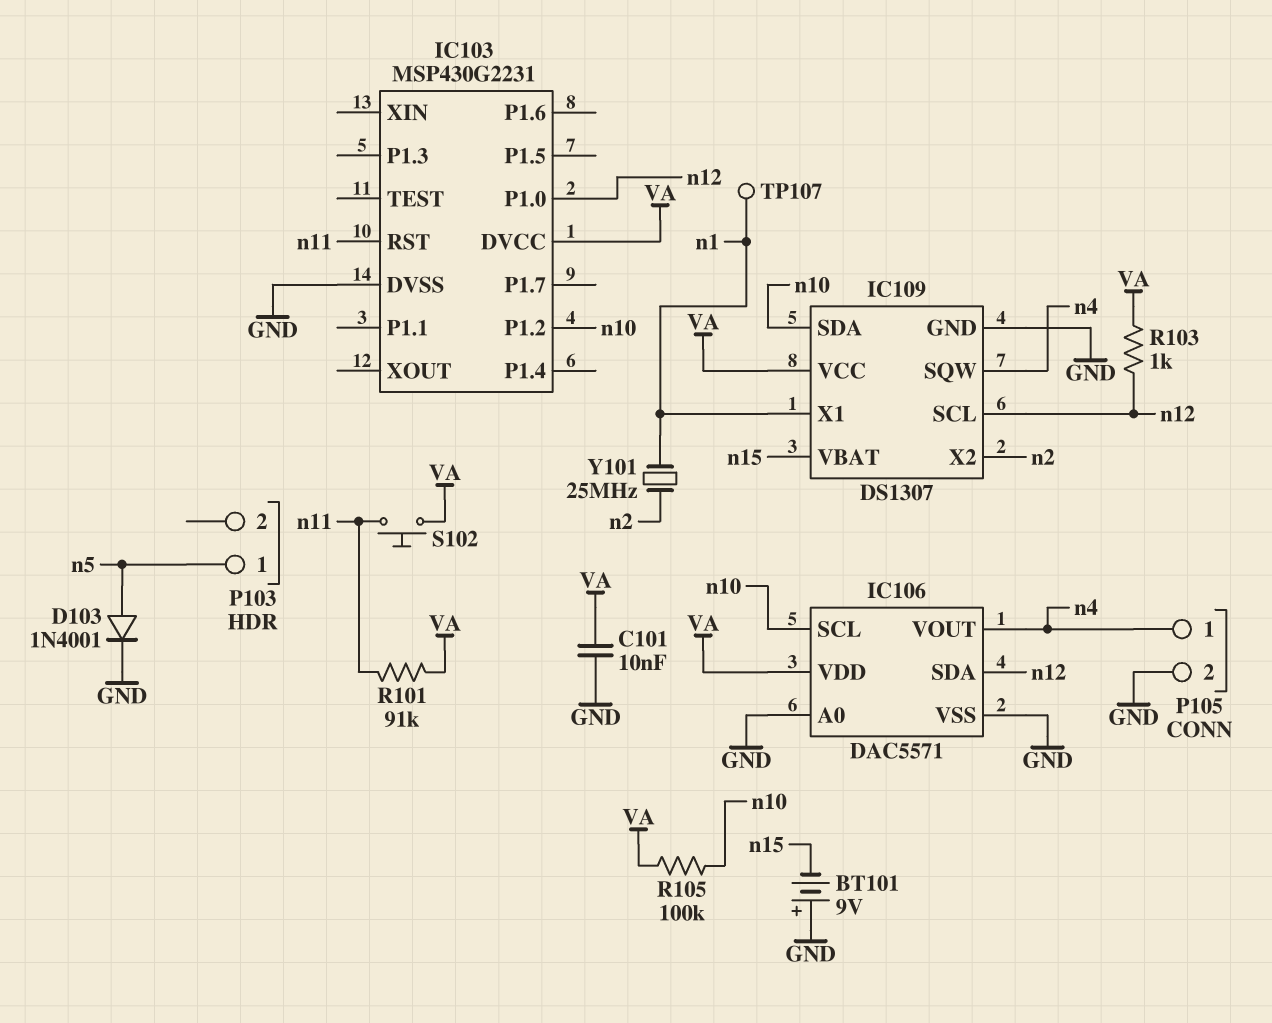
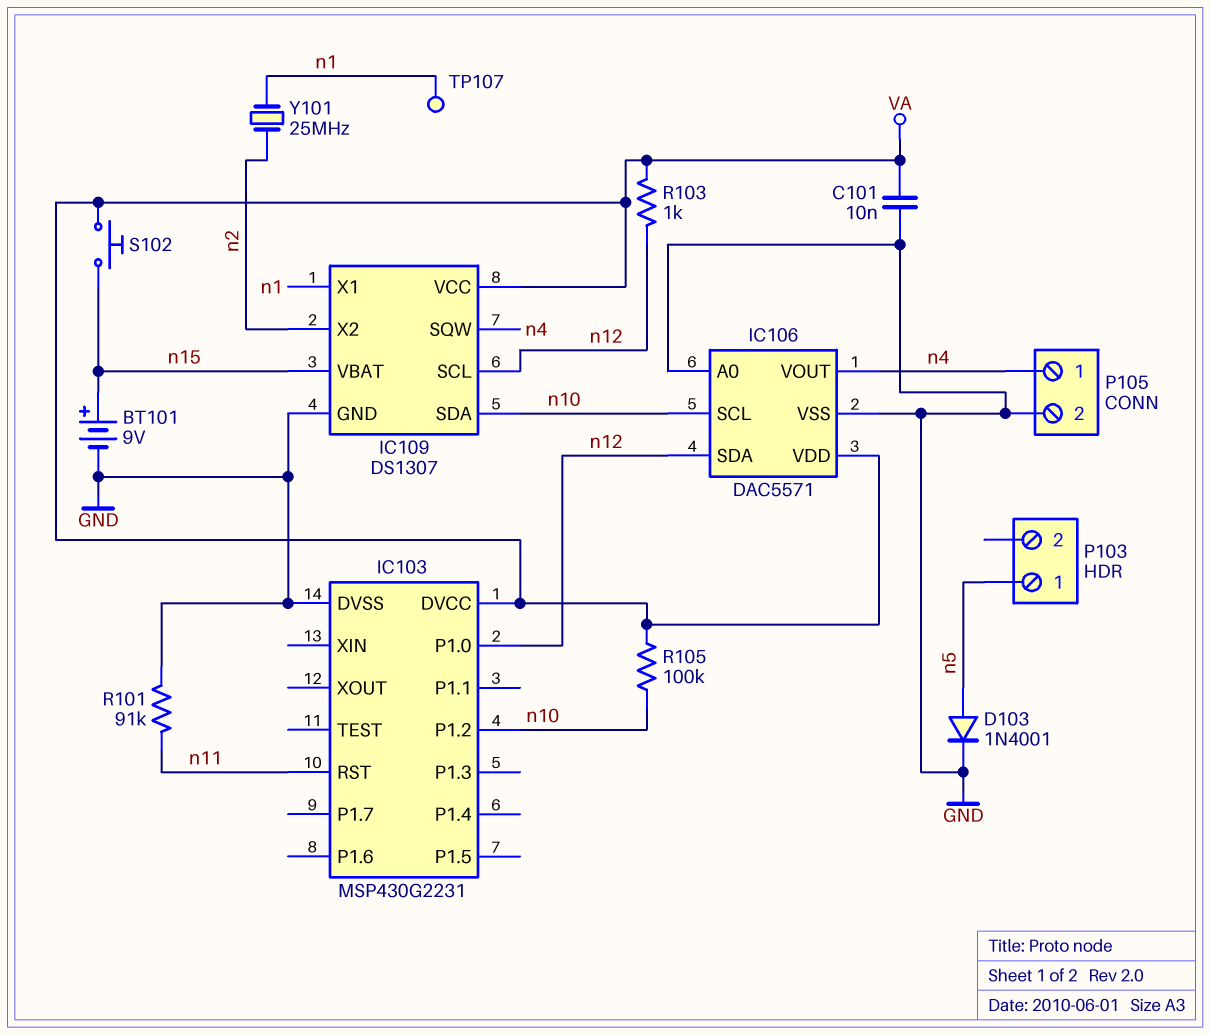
BT101: 9V (plus GND, minus n15) -> 9V (plus n15, minus GND)
R101: 91k (VA, n11) -> 91k (GND, n11)
S102: button (VA, n11) -> button (VA, n15)

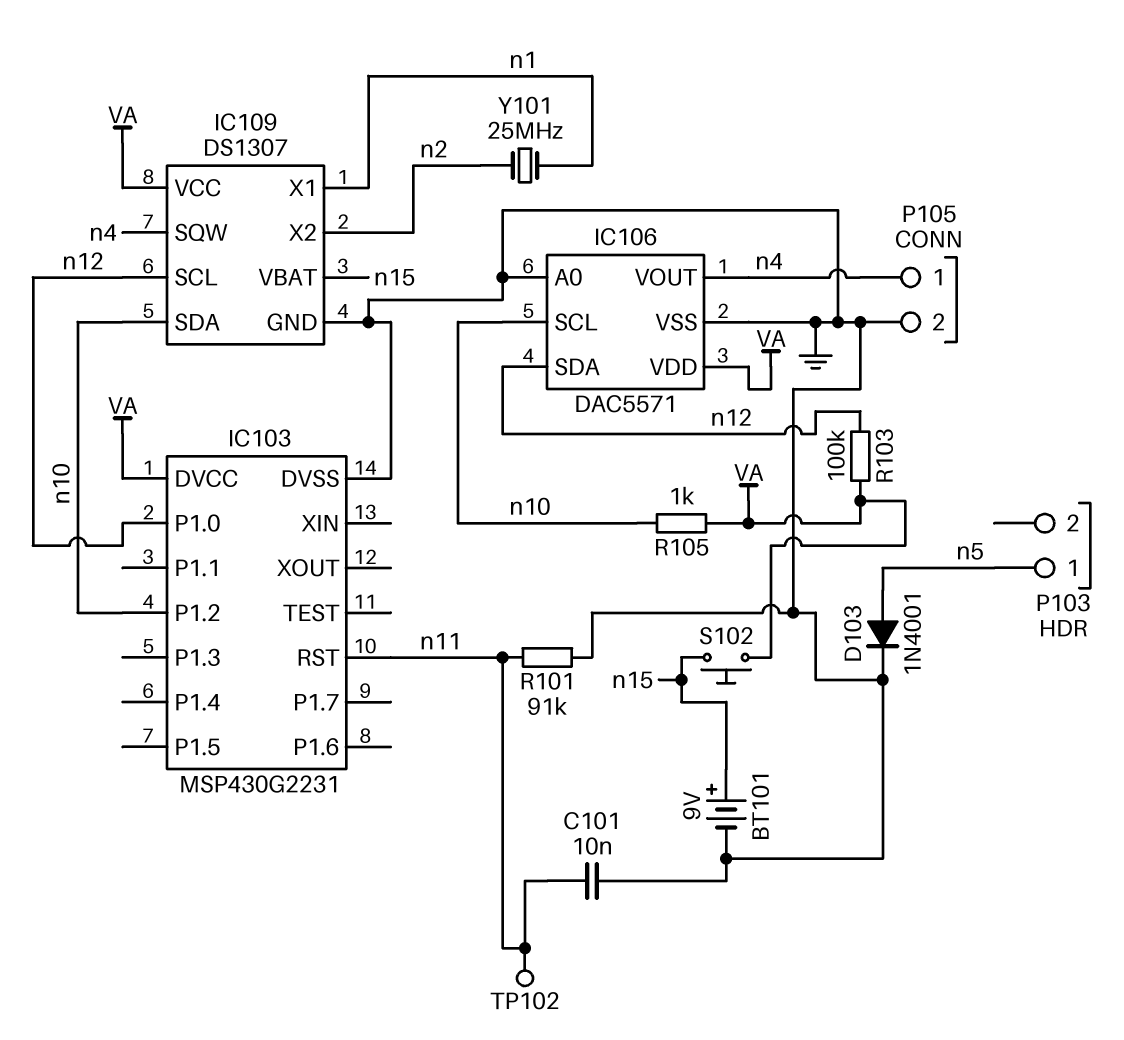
C101: 10nF (GND, VA) -> 10nF (GND, n11)
R103: 1k (VA, n12) -> 100k (VA, n12)
R105: 100k (VA, n10) -> 1k (VA, n10)
TP102: none -> test point (n11)
TP107: test point (n1) -> none

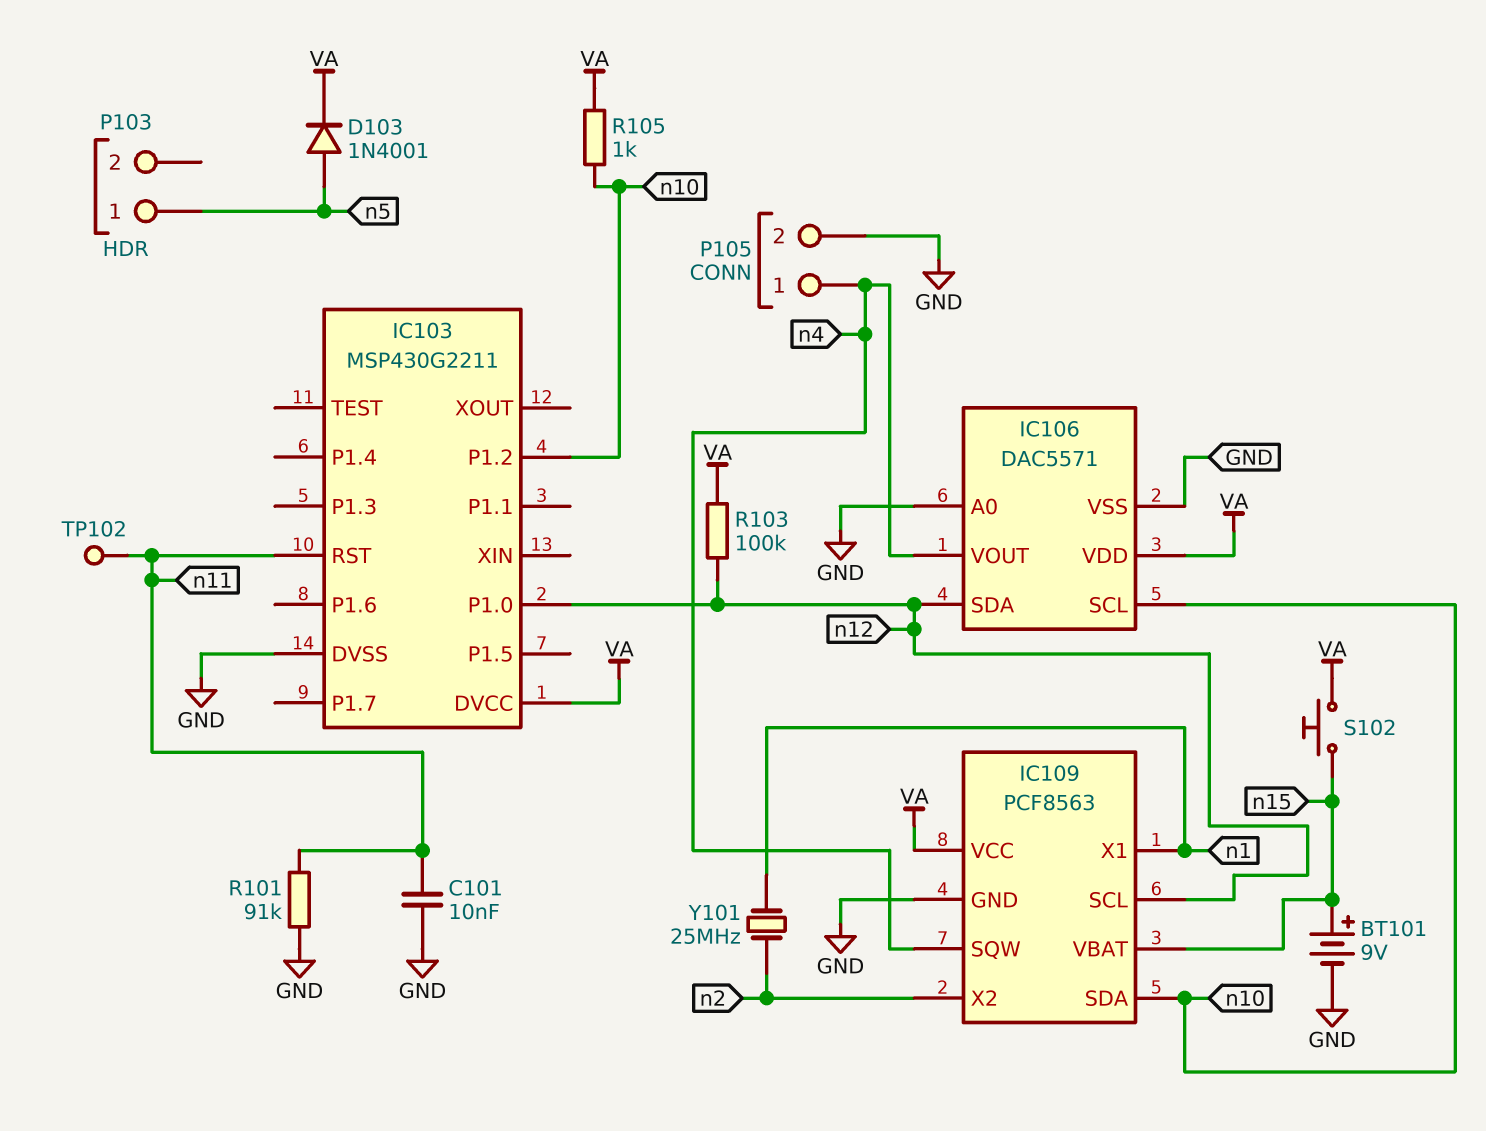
D103: diode 1N4001 (A n5, K GND) -> diode 1N4001 (A n5, K VA)
IC103: MSP430G2231 -> MSP430G2211
IC109: DS1307 -> PCF8563

